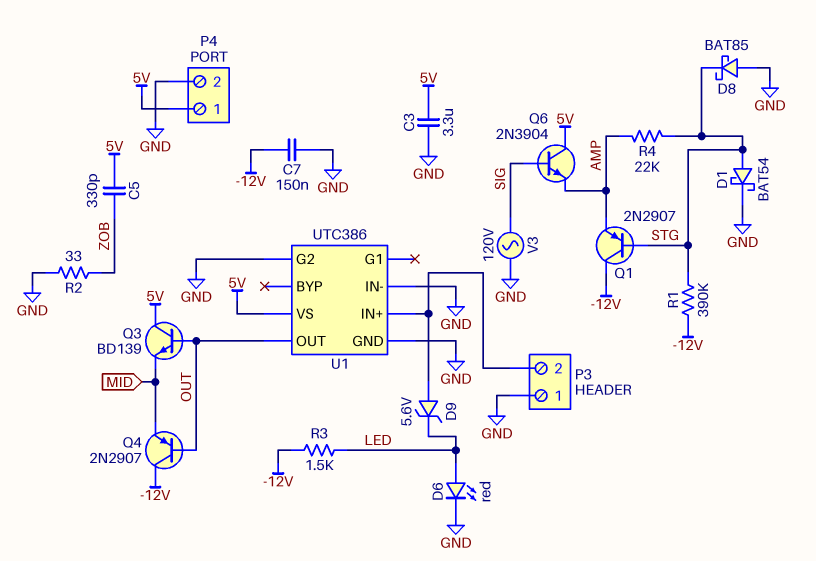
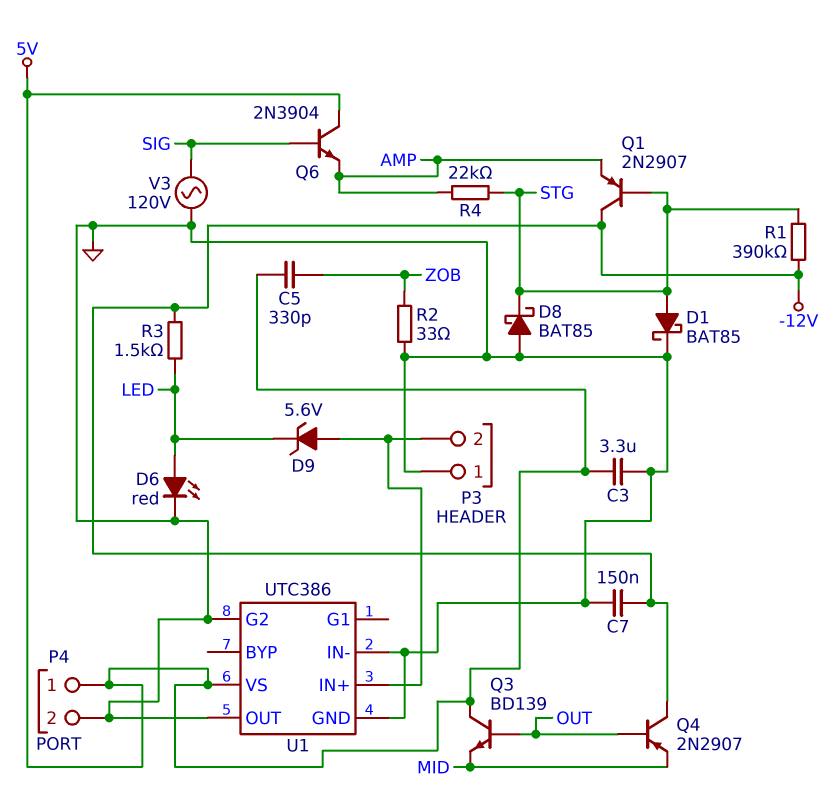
D1: schottky BAT54 (A STG, K GND) -> schottky BAT85 (A STG, K GND)
U1 pin OUT: OUT -> GND

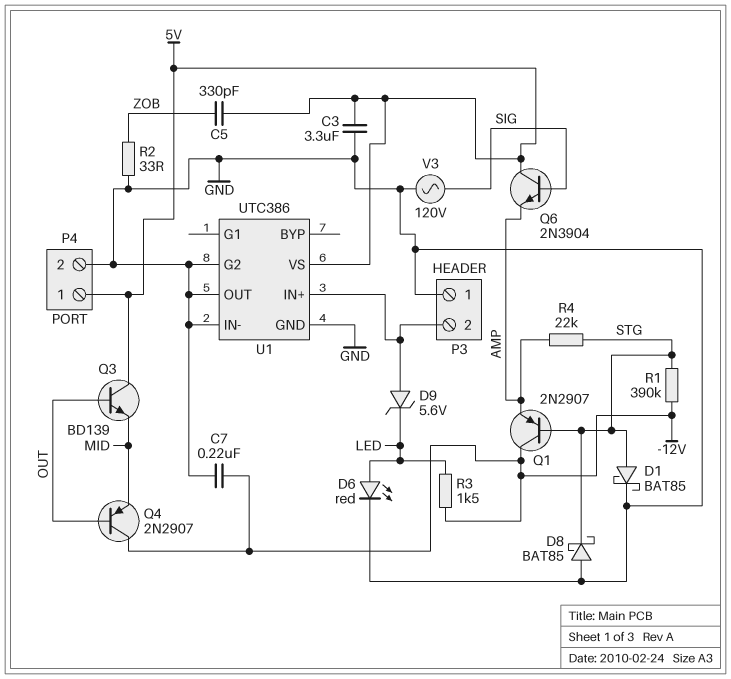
C7: 150nF (-12V, GND) -> 220nF (-12V, GND)

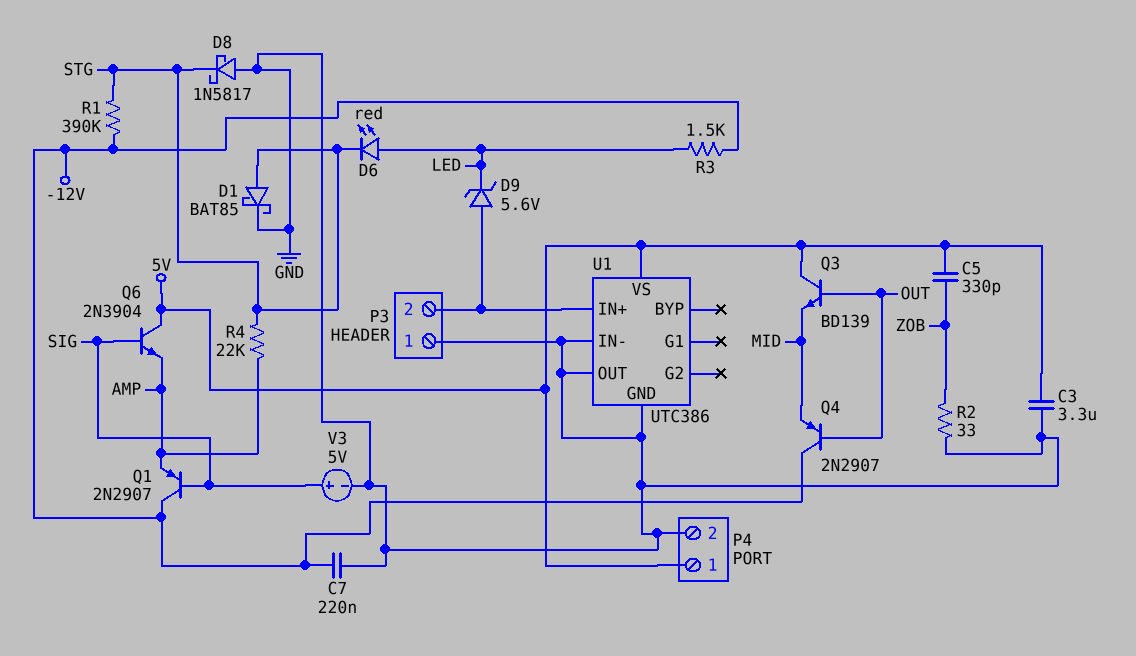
D6: LED red (A LED, K GND) -> LED red (A LED, K STG)
D8: schottky BAT85 (A GND, K STG) -> schottky 1N5817 (A GND, K STG)
Q1: PNP 2N2907 (B STG, C -12V, E AMP) -> PNP 2N2907 (B SIG, C -12V, E AMP)
U1 pin G2: GND -> none
V3: AC 120V (GND, SIG) -> 5V (plus SIG, minus GND)

